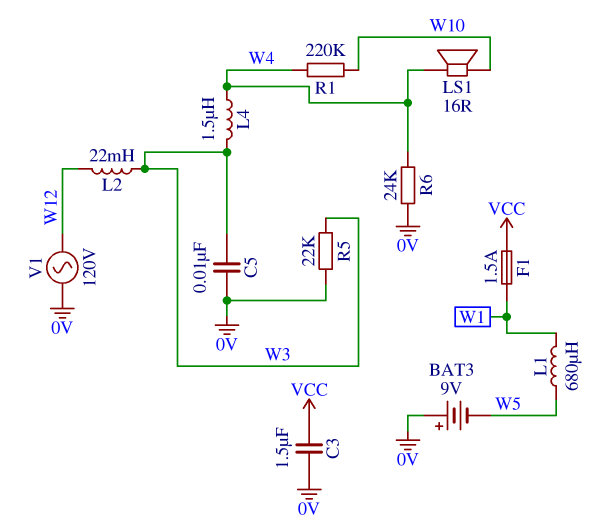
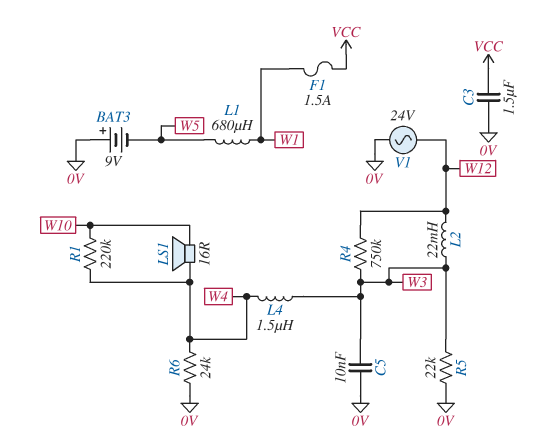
R4: none -> 750k (W3, W12)
V1: AC 120V (0V, W12) -> AC 24V (0V, W12)

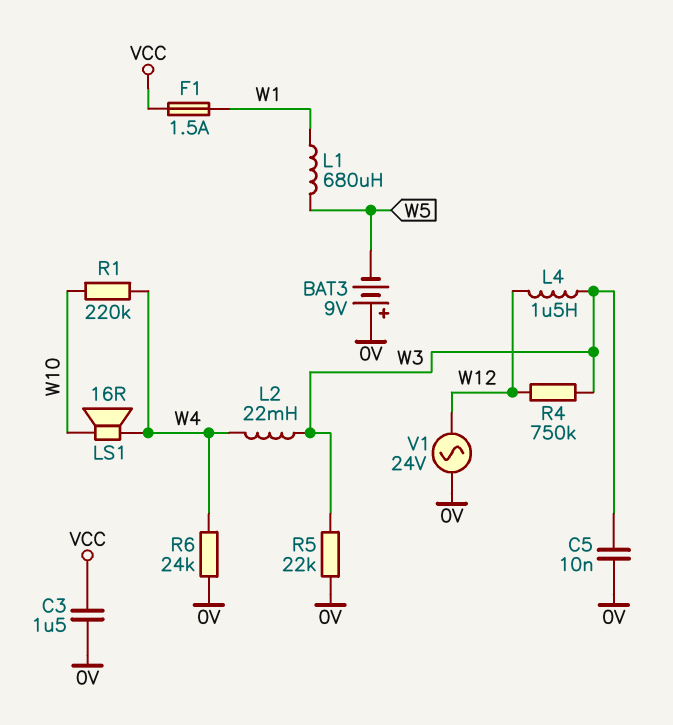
L2: 22mH (W3, W12) -> 22mH (W3, W4)
L4: 1.5uH (W3, W4) -> 1.5uH (W3, W12)

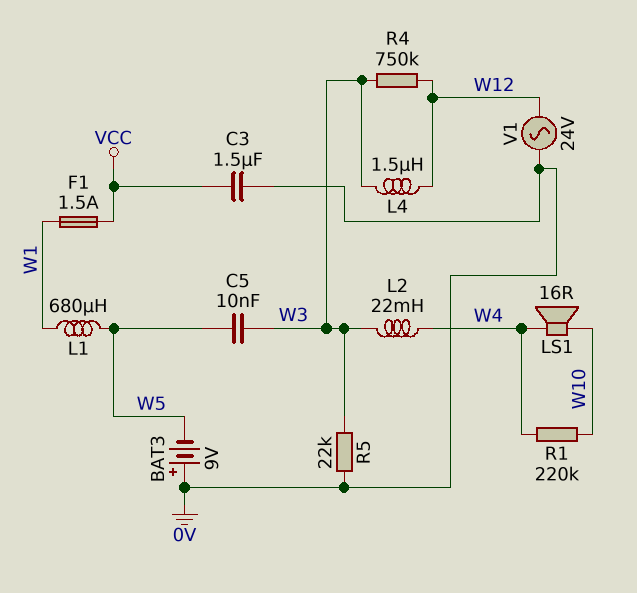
C5: 10nF (0V, W3) -> 10nF (W3, W5)
R6: 24k (0V, W4) -> none

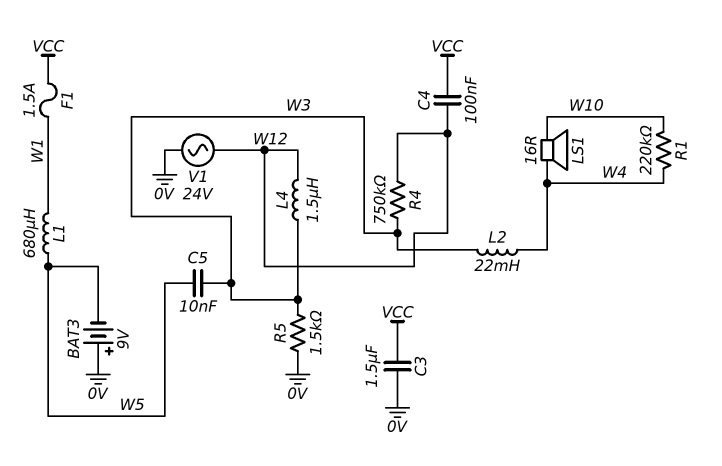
C4: none -> 100nF (VCC, W12)
R5: 22k (0V, W3) -> 1.5k (0V, W3)

